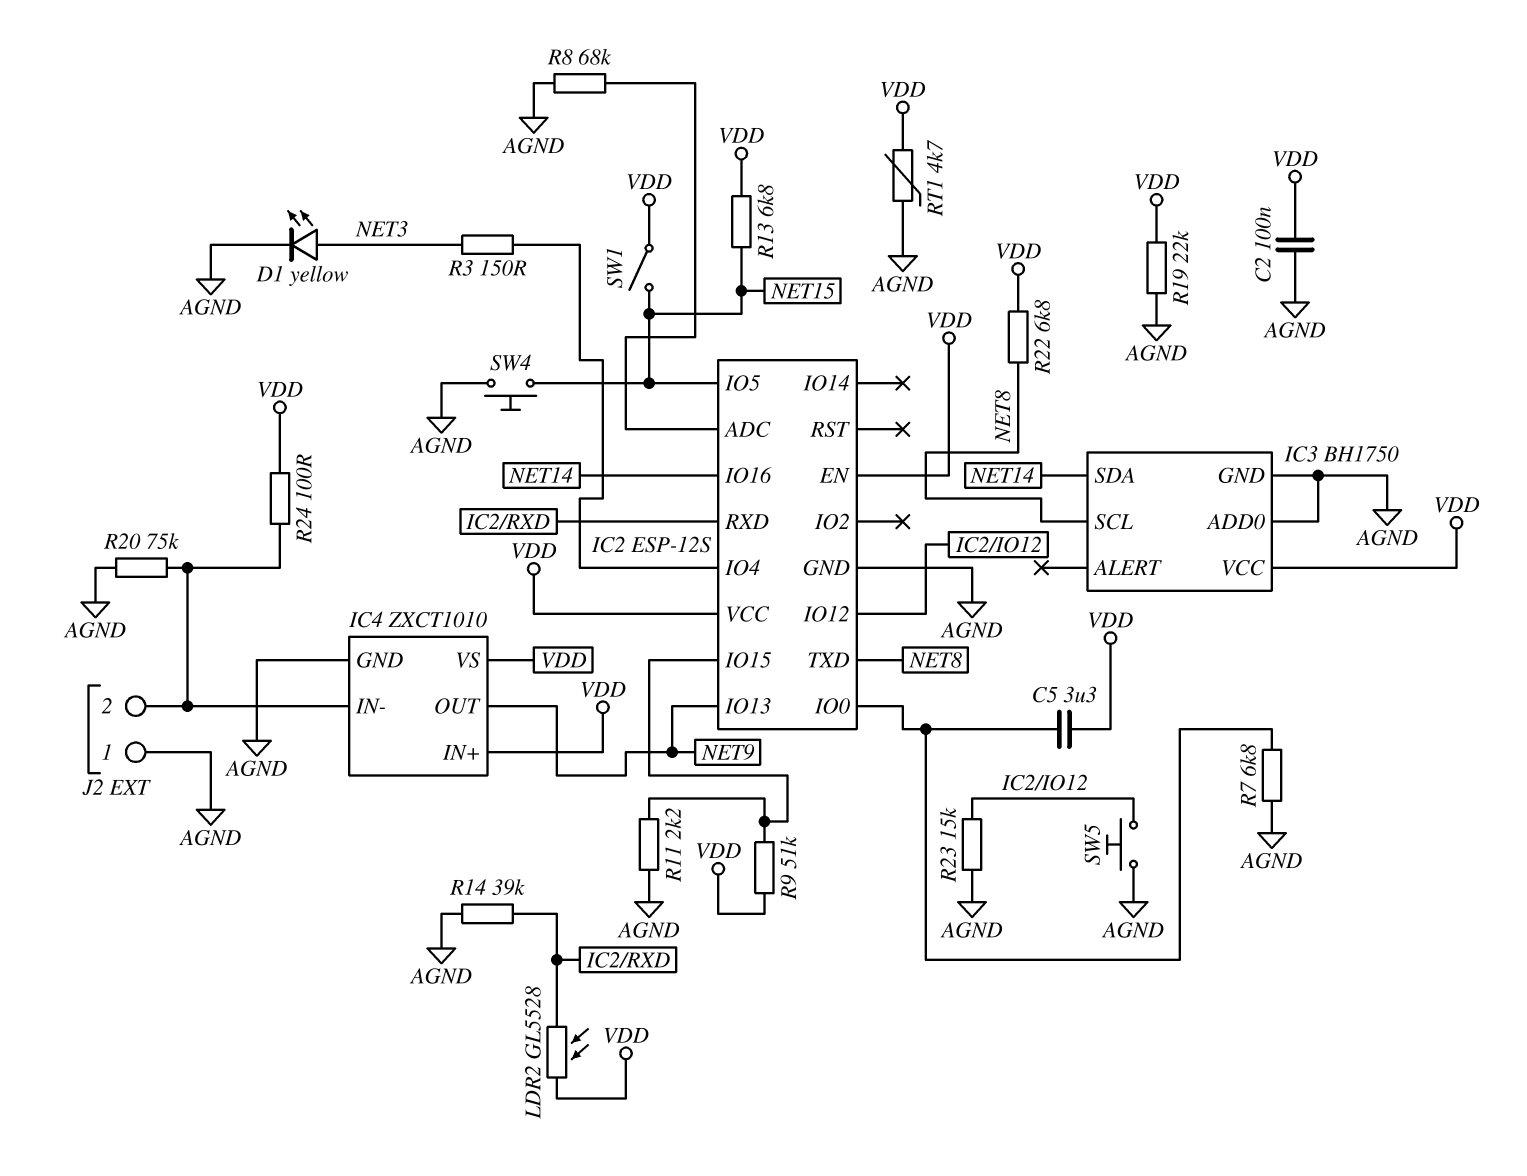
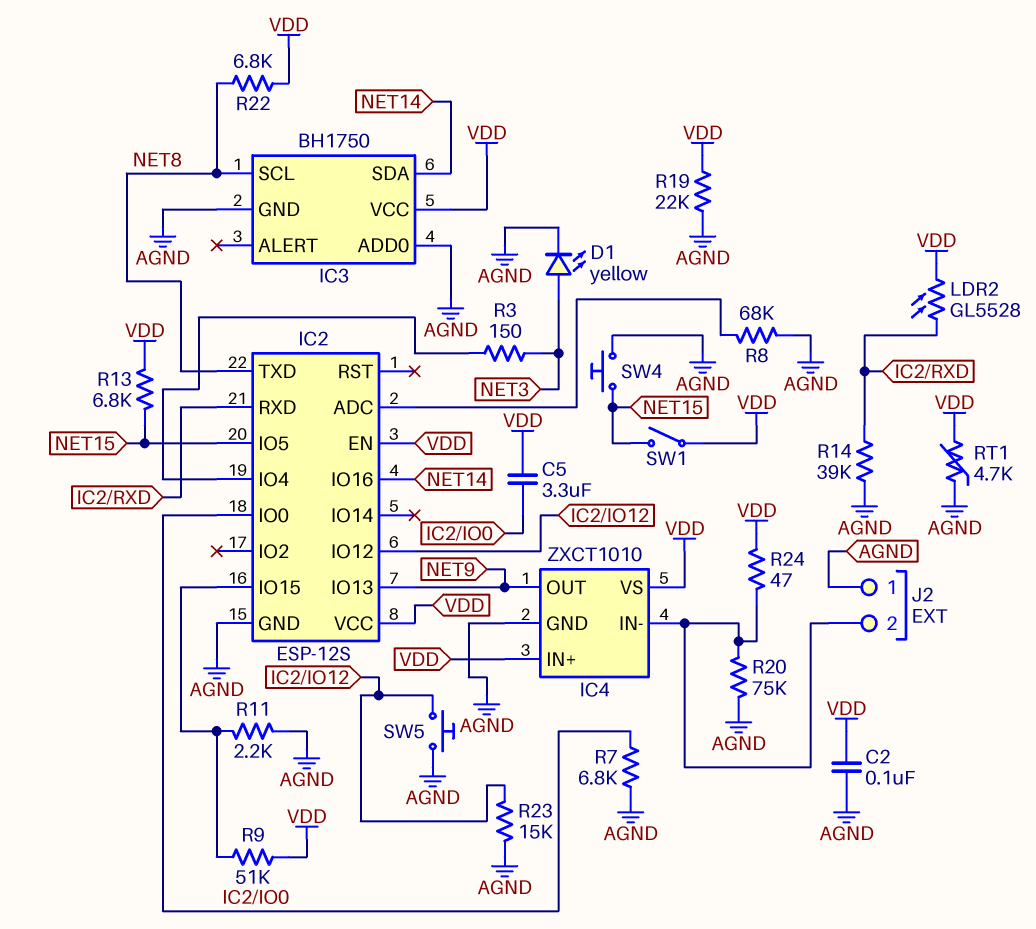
R24: 100 (IC4/IN-, VDD) -> 47 (IC4/IN-, VDD)

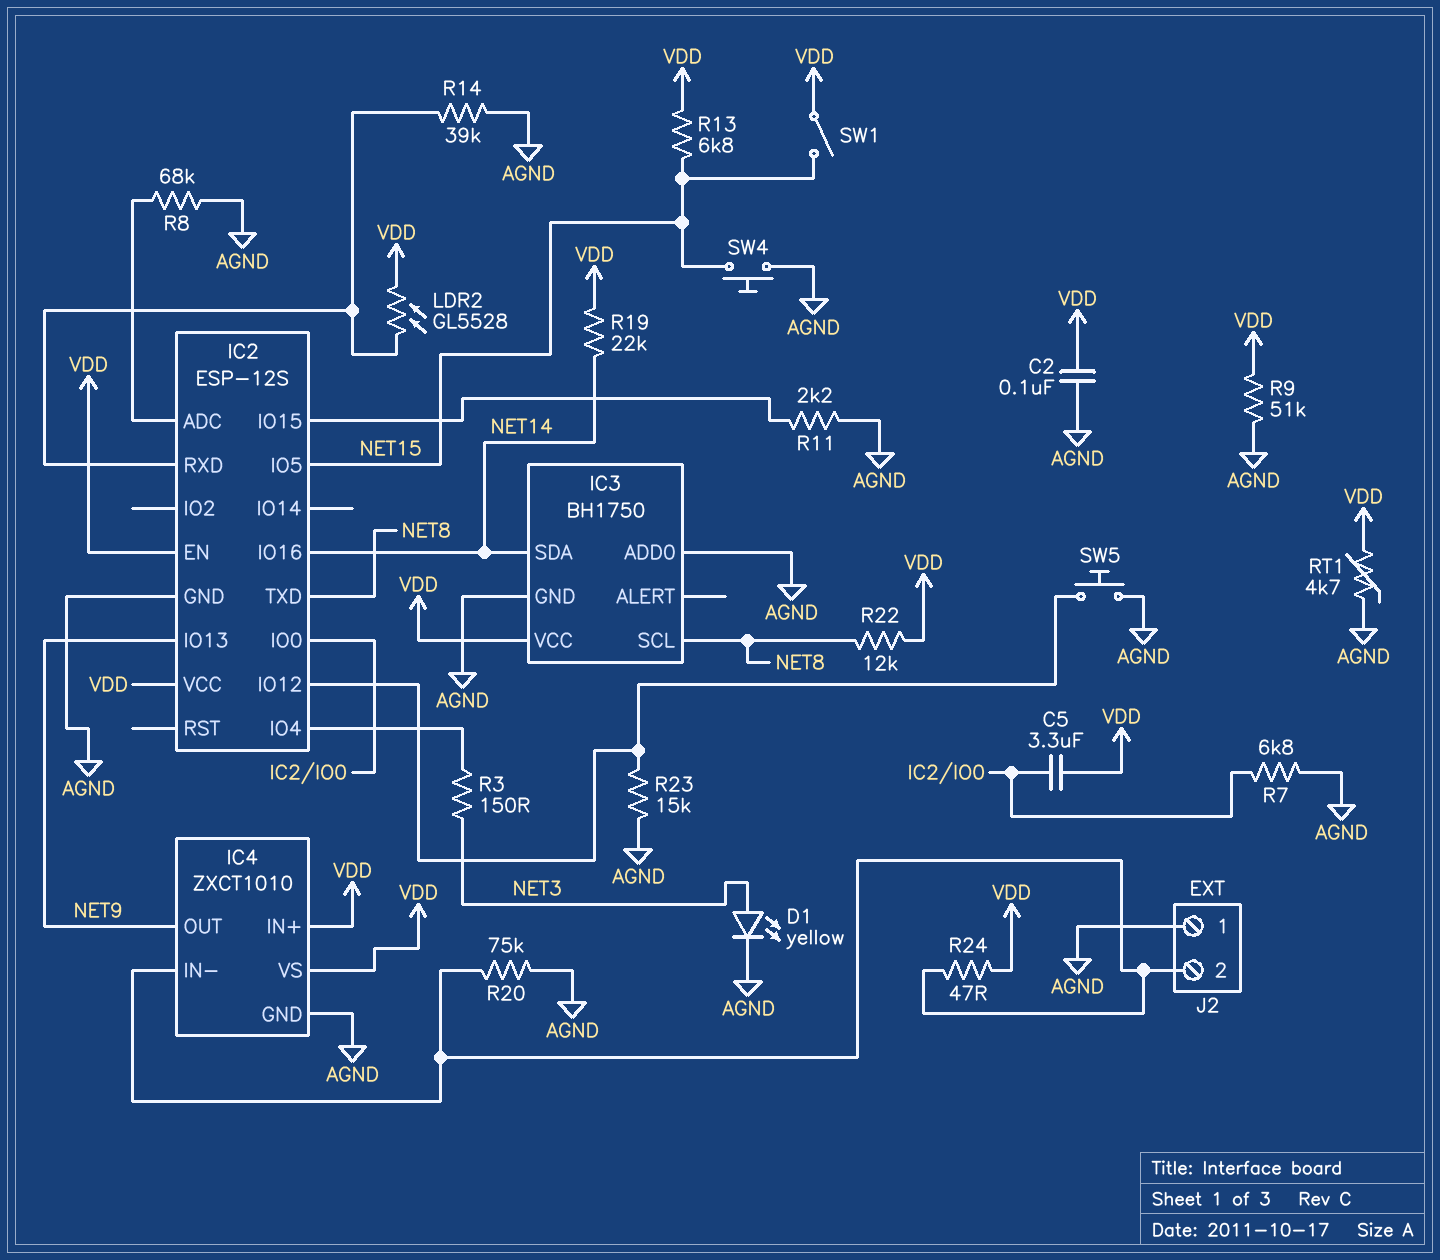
R9: 51k (IC2/IO15, VDD) -> 51k (AGND, VDD)
R19: 22k (AGND, VDD) -> 22k (NET14, VDD)
R22: 6.8k (NET8, VDD) -> 12k (NET8, VDD)

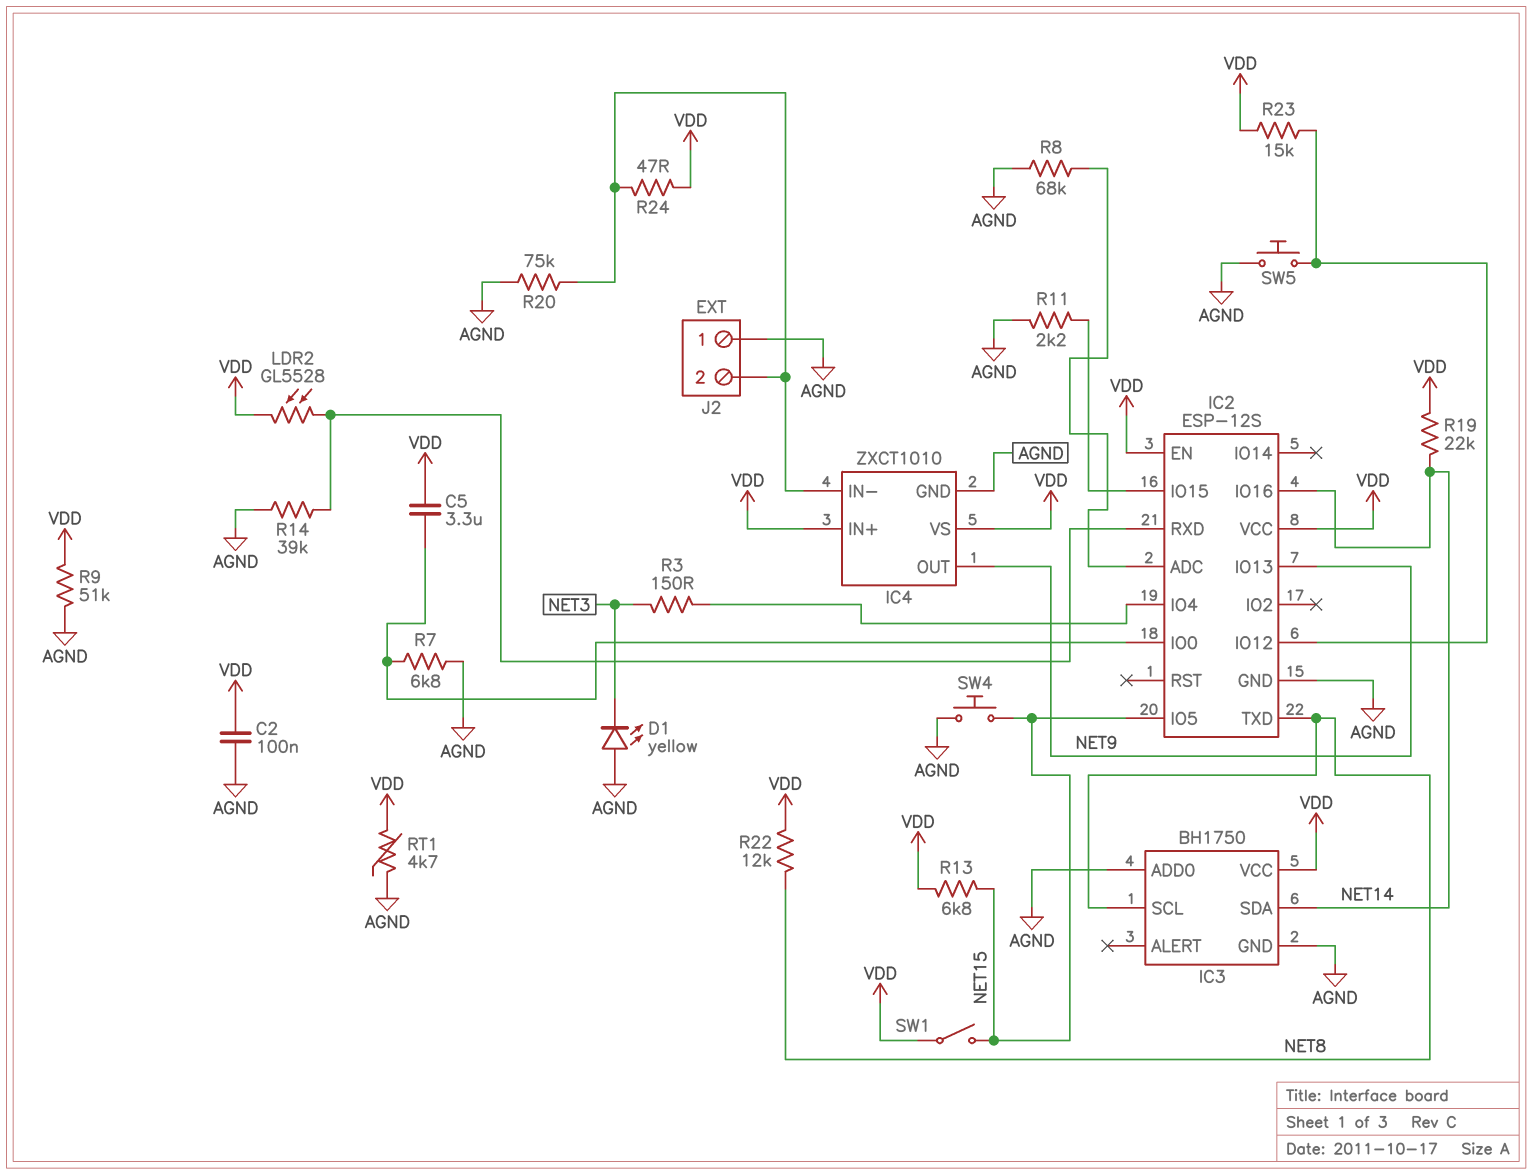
D1: LED yellow (A NET3, K AGND) -> LED yellow (A AGND, K NET3)
R23: 15k (AGND, IC2/IO12) -> 15k (IC2/IO12, VDD)

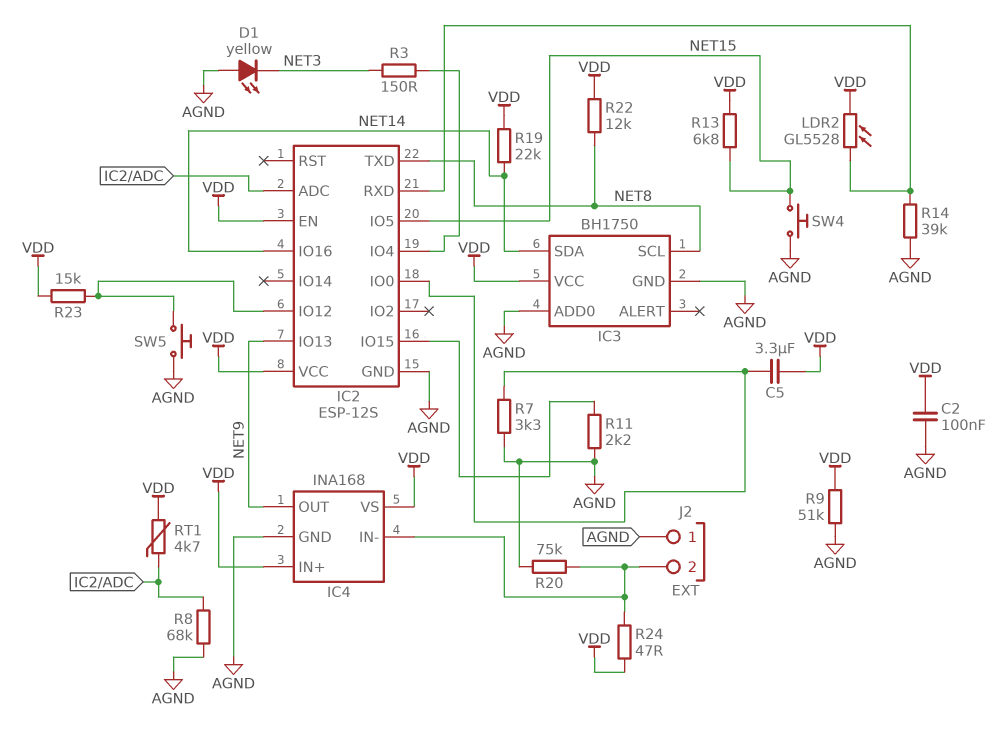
IC4: ZXCT1010 -> INA168
R7: 6.8k (AGND, IC2/IO0) -> 3.3k (AGND, IC2/IO0)
RT1: 4.7k (AGND, VDD) -> 4.7k (IC2/ADC, VDD)
SW1: switch (NET15, VDD) -> none

